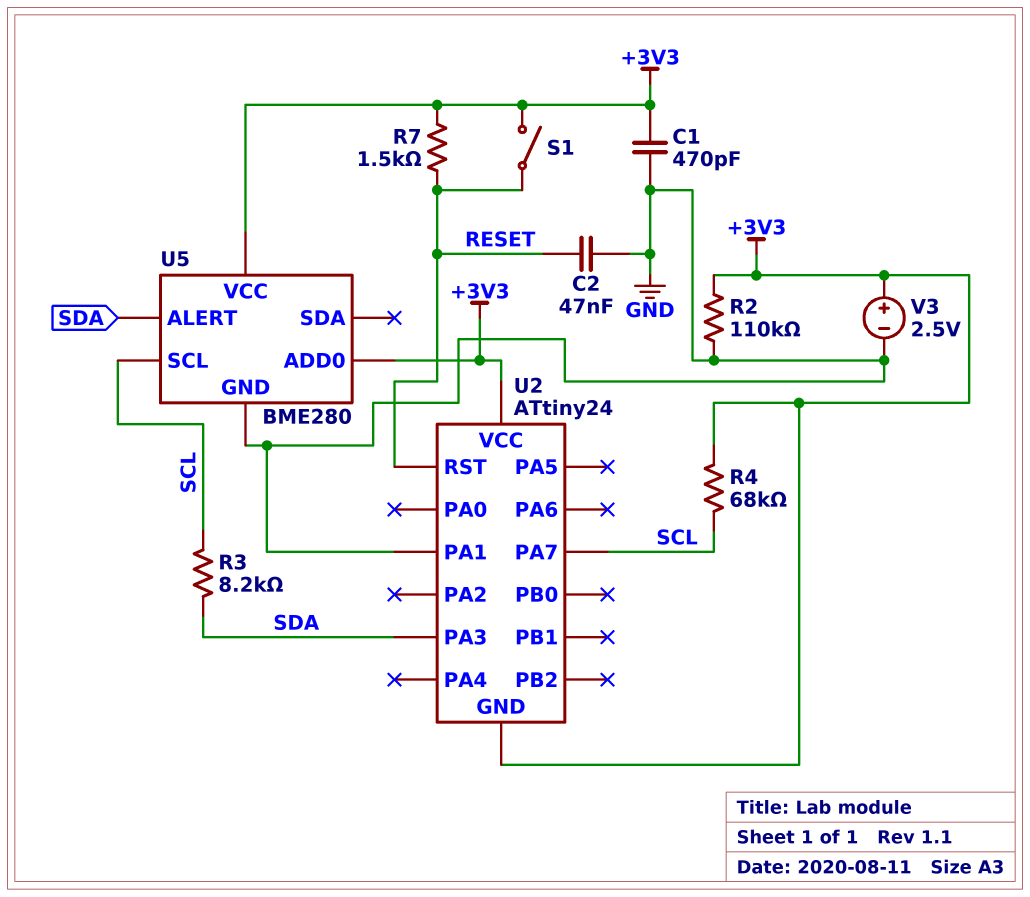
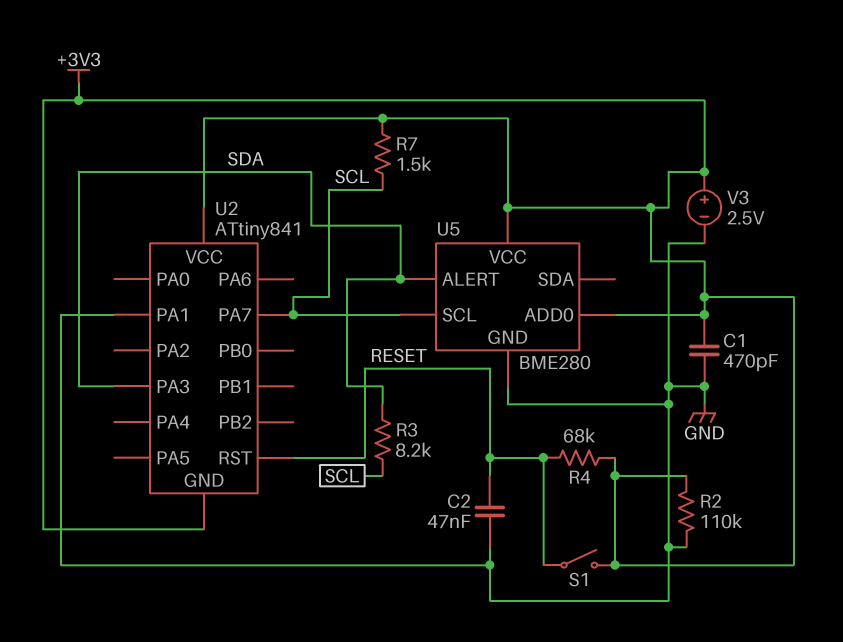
R4: 68k (+3V3, SCL) -> 68k (+3V3, RESET)
R7: 1.5k (+3V3, RESET) -> 1.5k (+3V3, SCL)
U2: ATtiny24 -> ATtiny841

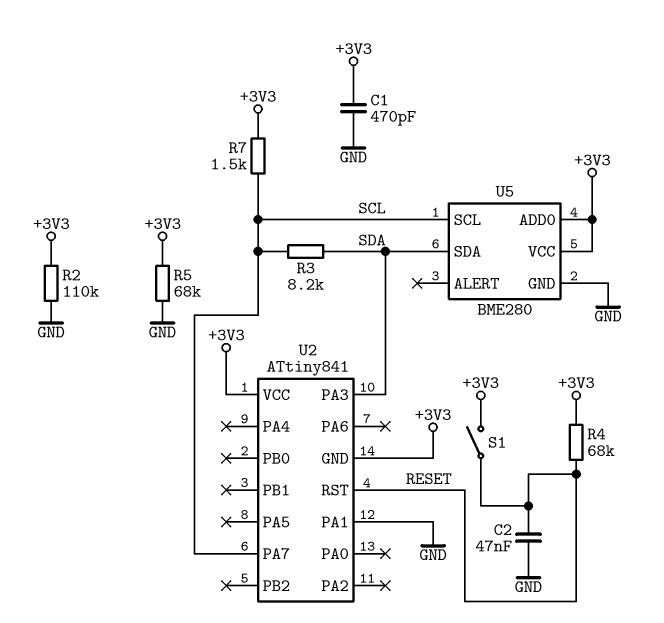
R5: none -> 68k (+3V3, GND)
U5 pin ALERT: SDA -> none
U5 pin SDA: none -> SDA
V3: 2.5V (plus +3V3, minus GND) -> none

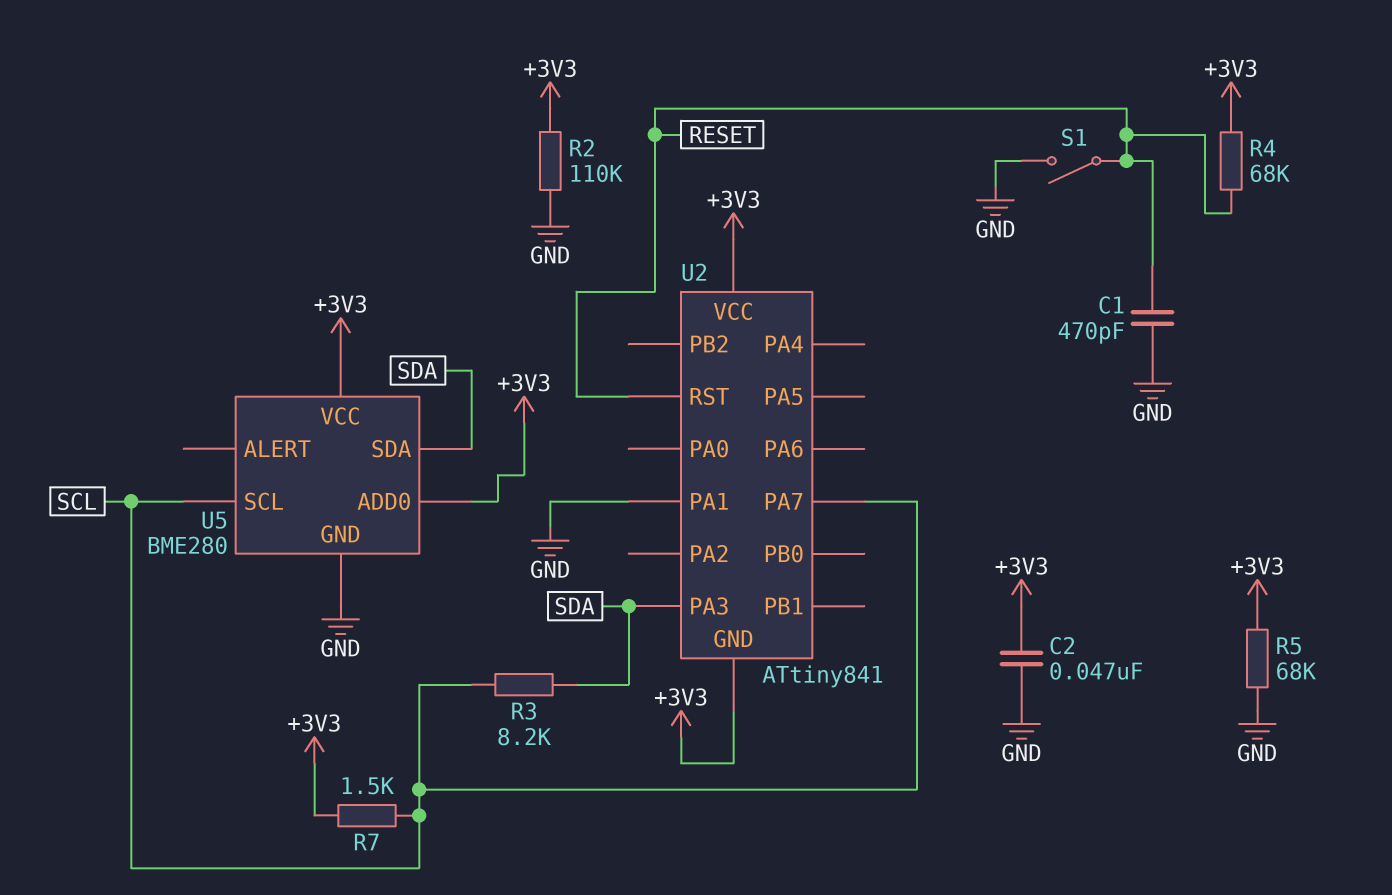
C1: 470pF (+3V3, GND) -> 470pF (GND, RESET)
C2: 47nF (GND, RESET) -> 47nF (+3V3, GND)
S1: switch (+3V3, RESET) -> switch (GND, RESET)

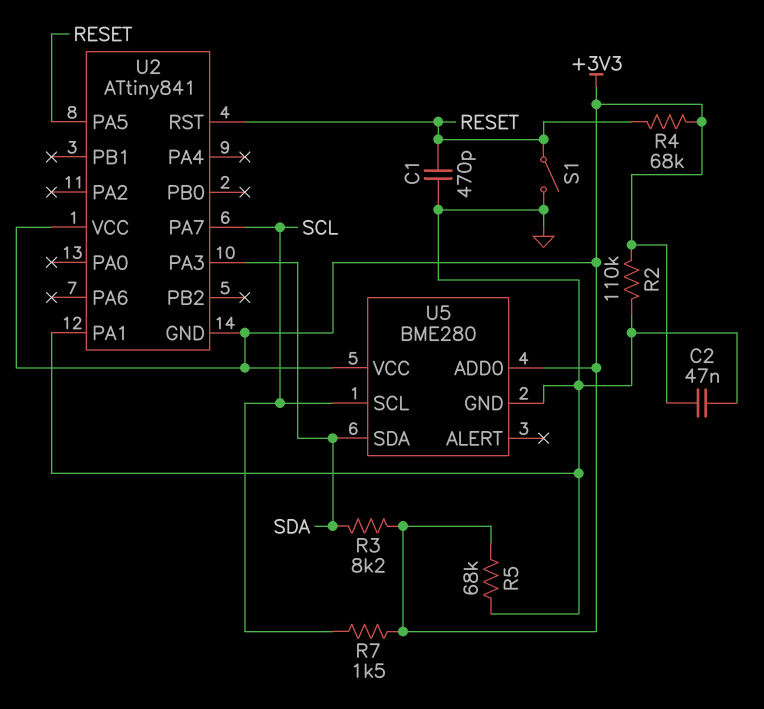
R3: 8.2k (SCL, SDA) -> 8.2k (+3V3, SDA)
U2 pin PA5: none -> RESET

